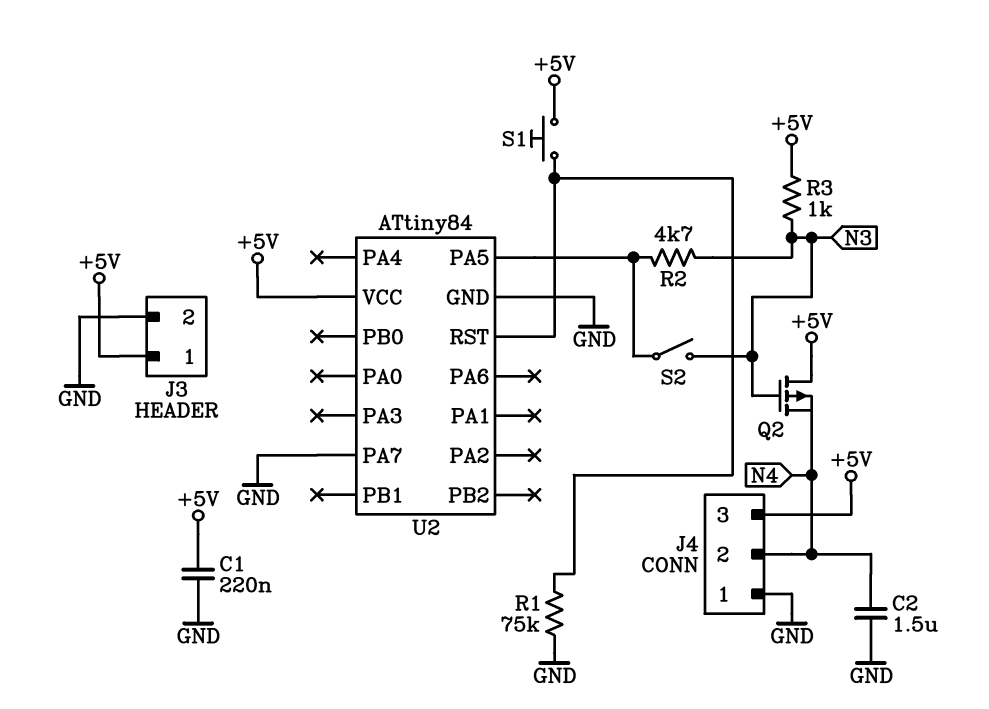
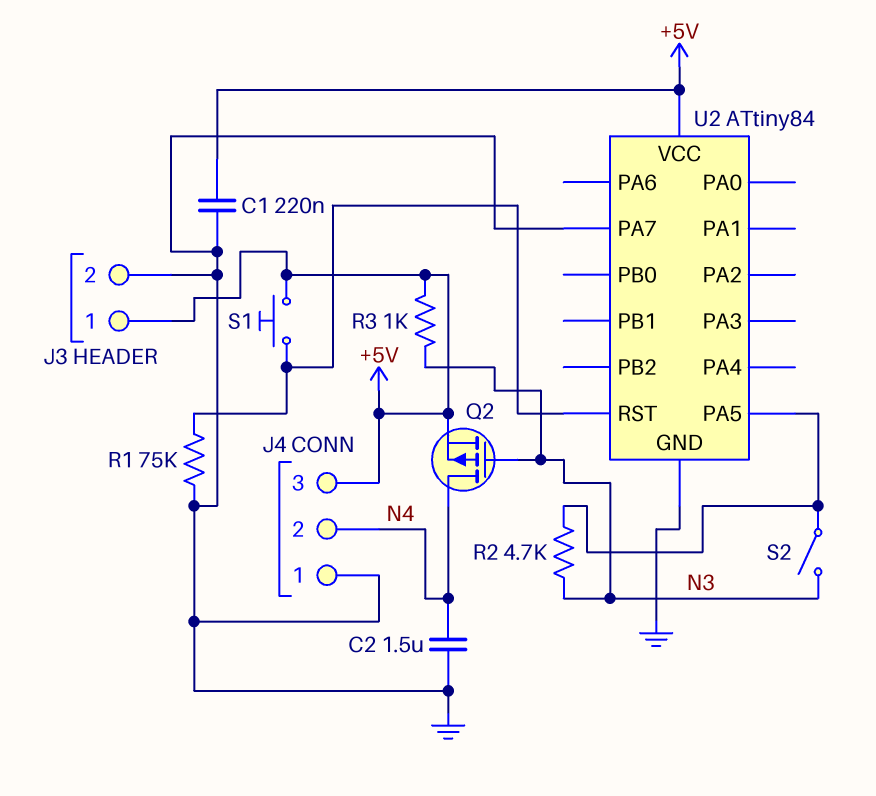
Q2: PMOS (G N3, D +5V, S N4) -> PMOS (G N3, D N4, S +5V)

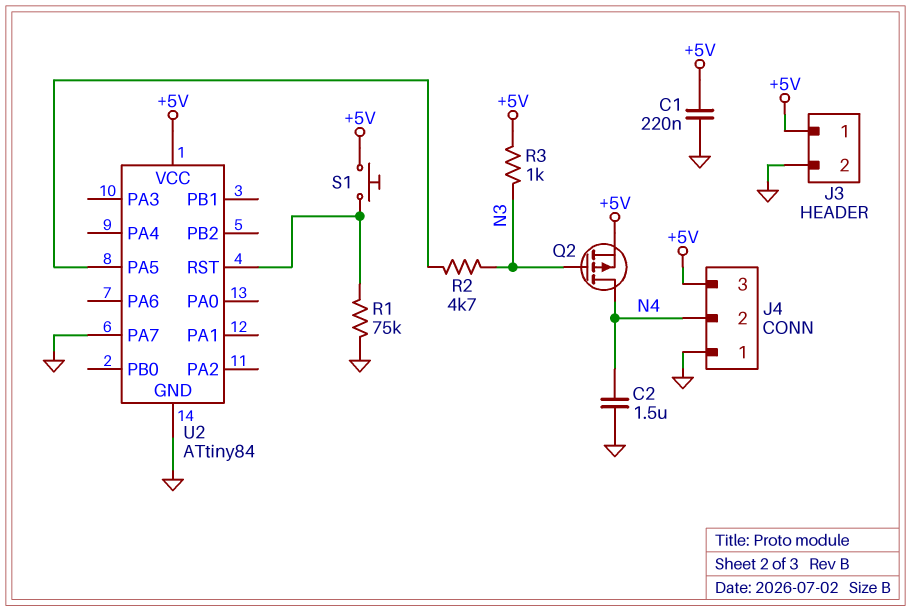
S2: switch (N3, U2/PA5) -> none

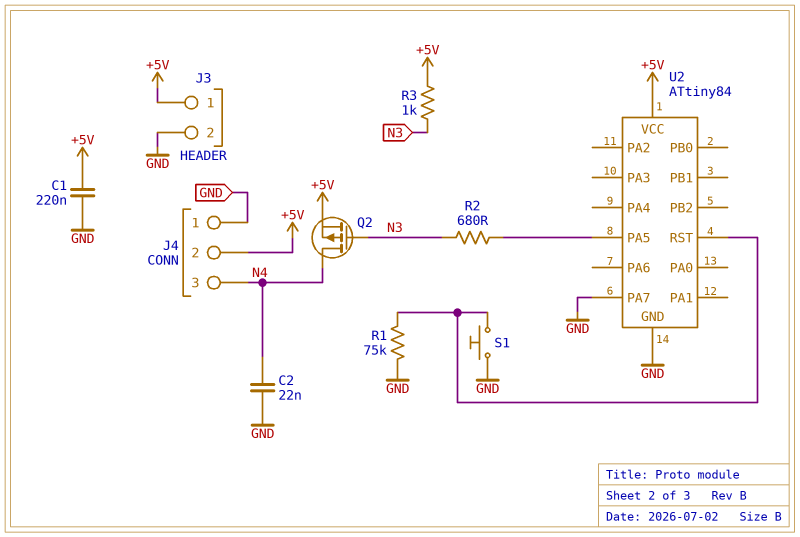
C2: 1.5uF (GND, N4) -> 22nF (GND, N4)
J4 pin 2: N4 -> +5V
J4 pin 3: +5V -> N4
R2: 4.7k (N3, U2/PA5) -> 680 (N3, U2/PA5)
S1: button (+5V, U2/RST) -> button (GND, U2/RST)

